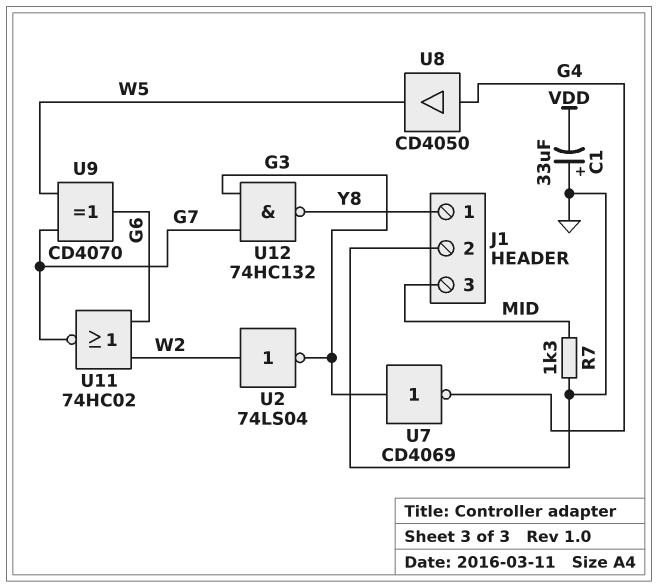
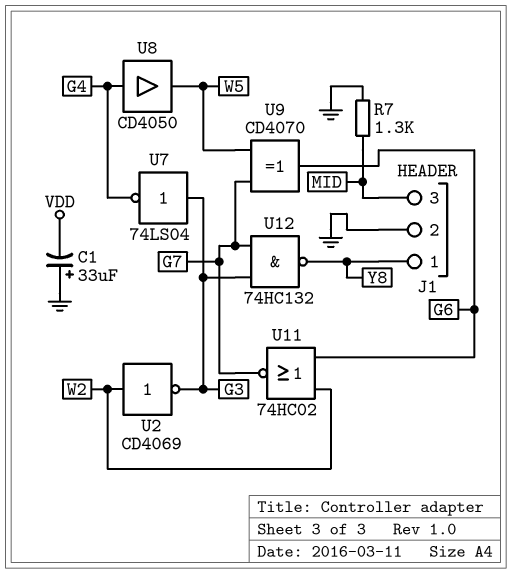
U2: NOT 74LS04 (in W2, out G3) -> NOT CD4069 (in W2, out G3)
U7: NOT CD4069 (in G3, out G4) -> NOT 74LS04 (in G3, out G4)

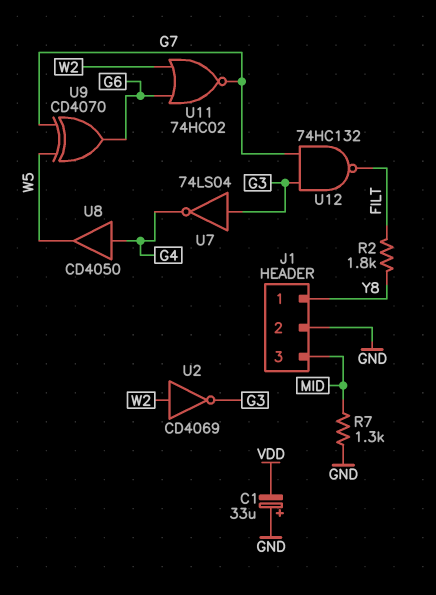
R2: none -> 1.8k (FILT, Y8)
U12: NAND 74HC132 (in G3, in G7, out Y8) -> NAND 74HC132 (in G3, in G7, out FILT)

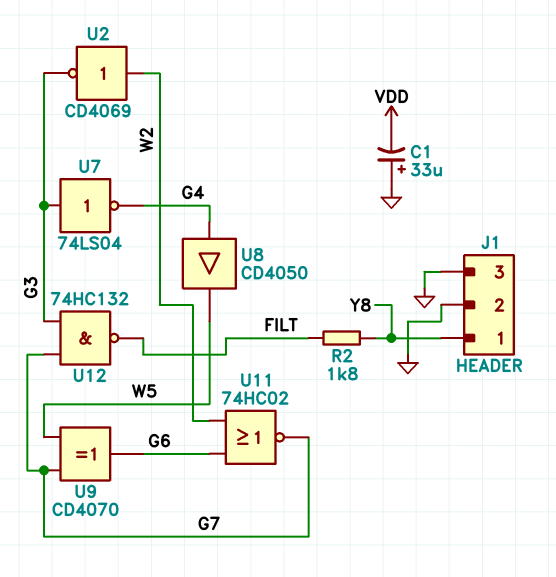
J1 pin 3: MID -> GND
R7: 1.3k (GND, MID) -> none

